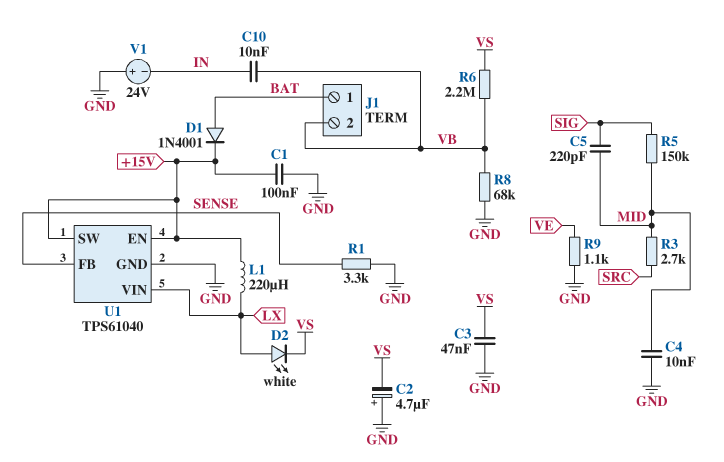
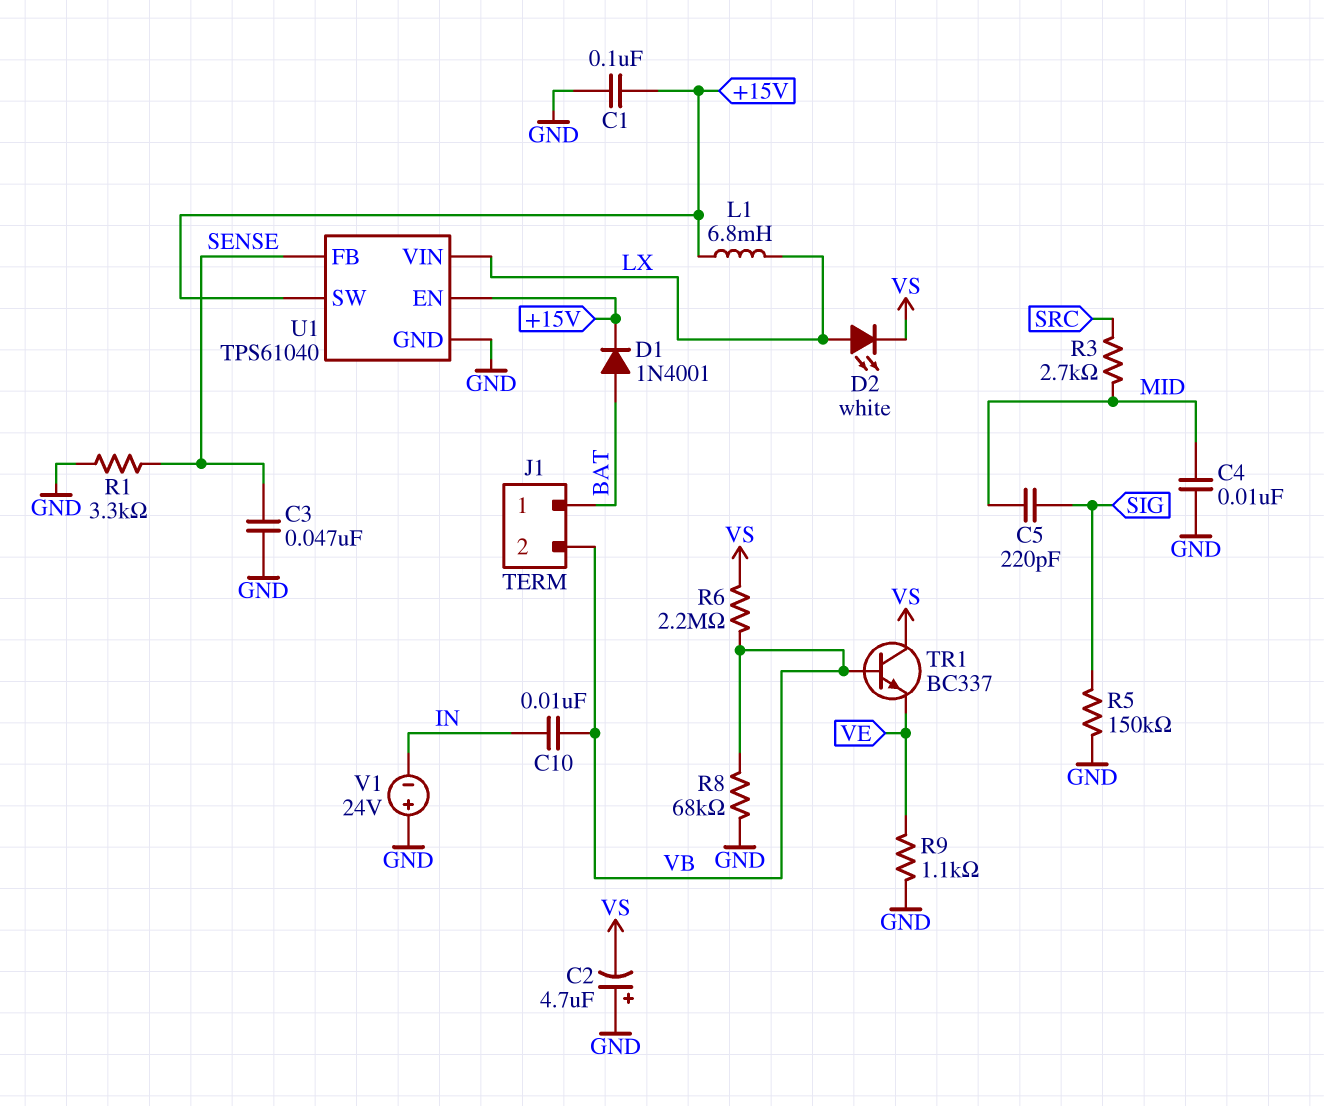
C3: 47nF (GND, VS) -> 47nF (GND, SENSE)
L1: 220uH (+15V, LX) -> 6.8mH (+15V, LX)
R5: 150k (MID, SIG) -> 150k (GND, SIG)
TR1: none -> NPN BC337 (B VB, C VS, E VE)

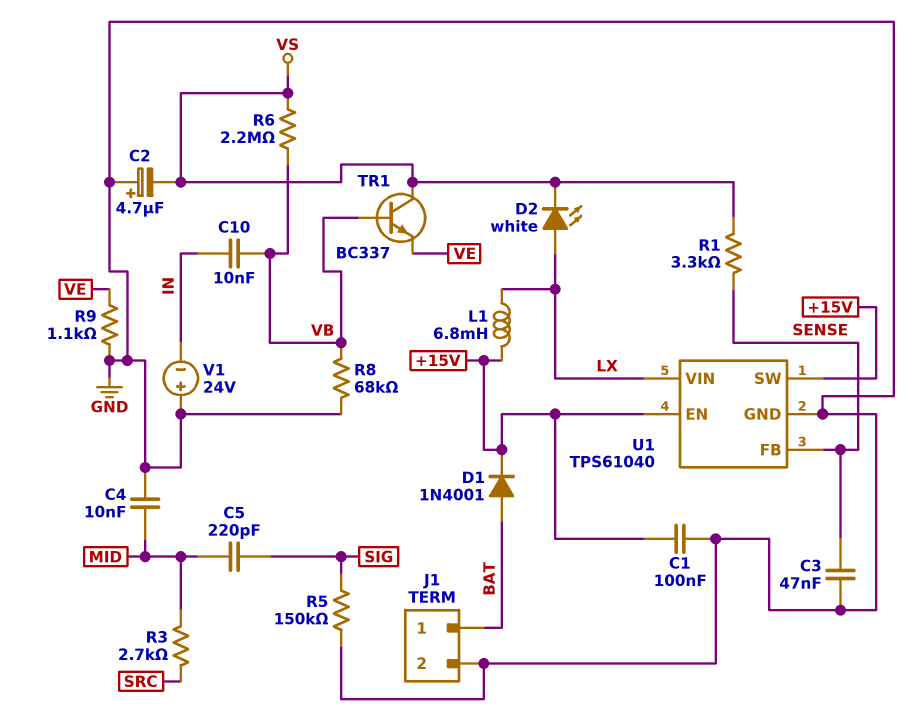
J1 pin 2: VB -> GND
R1: 3.3k (GND, SENSE) -> 3.3k (SENSE, VS)

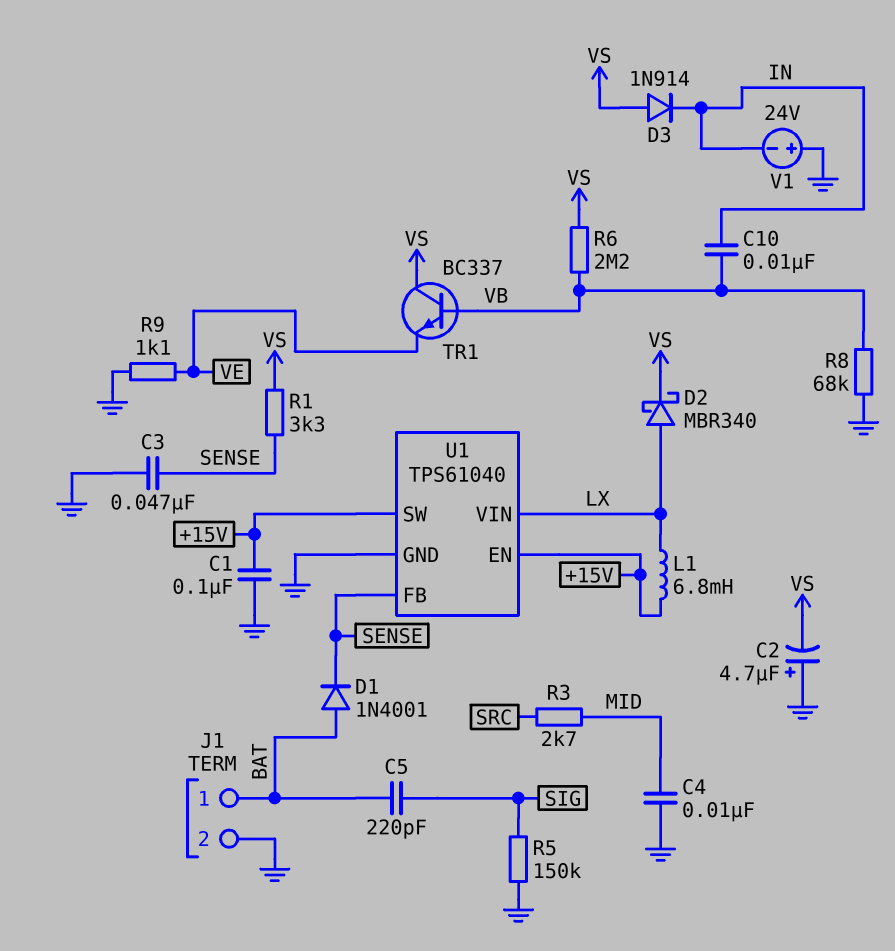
C5: 220pF (MID, SIG) -> 220pF (BAT, SIG)
D1: diode 1N4001 (A BAT, K +15V) -> diode 1N4001 (A BAT, K SENSE)
D2: LED white (A LX, K VS) -> schottky MBR340 (A LX, K VS)
D3: none -> diode 1N914 (A VS, K IN)

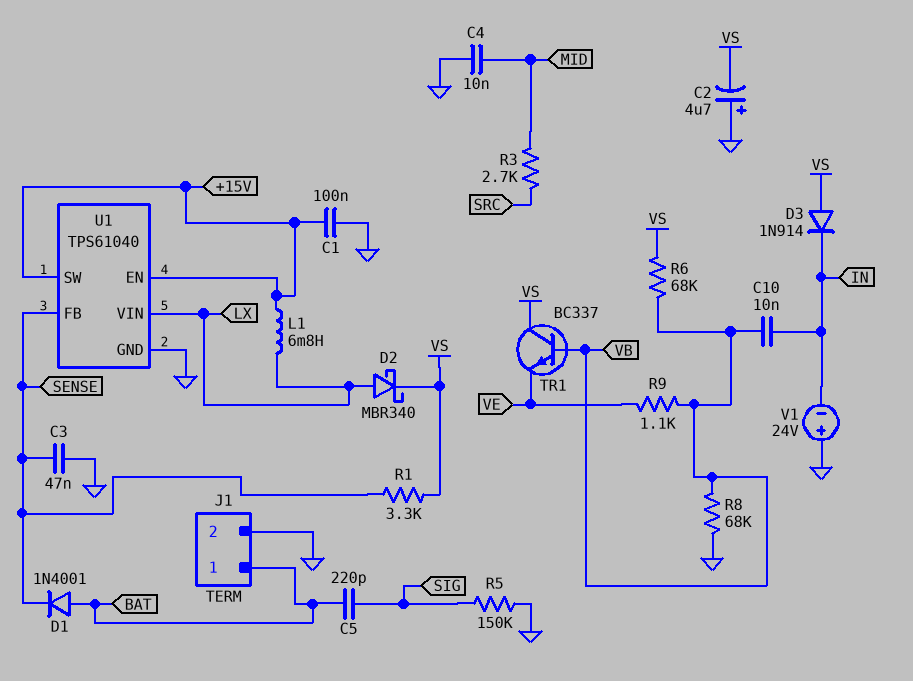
R6: 2.2M (VB, VS) -> 68k (VB, VS)
R9: 1.1k (GND, VE) -> 1.1k (VB, VE)

